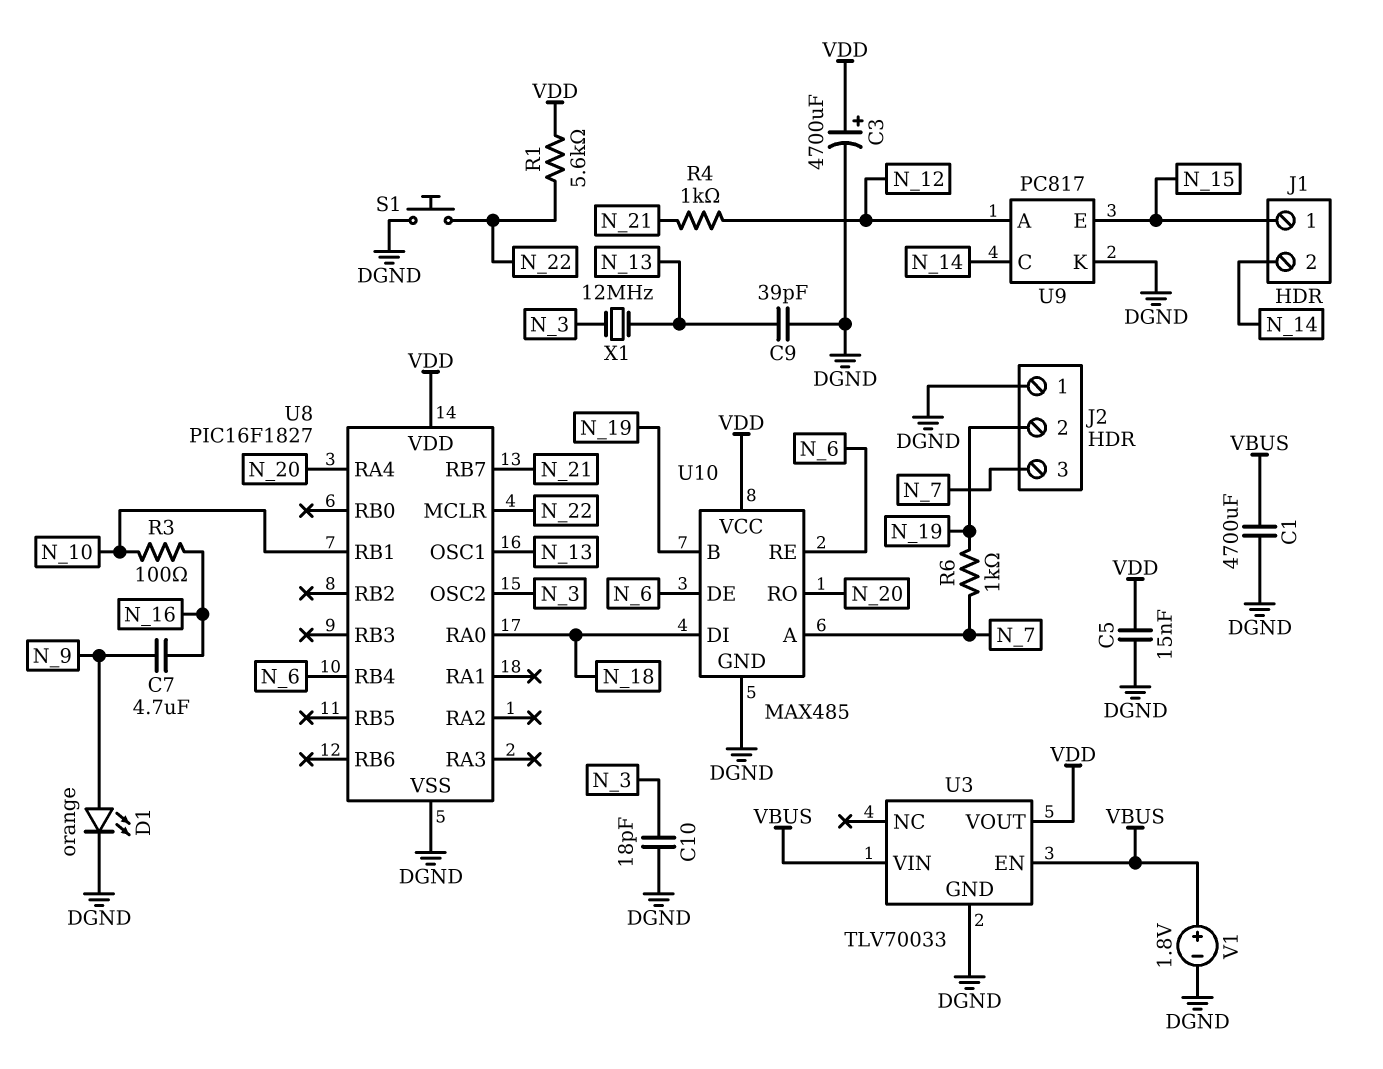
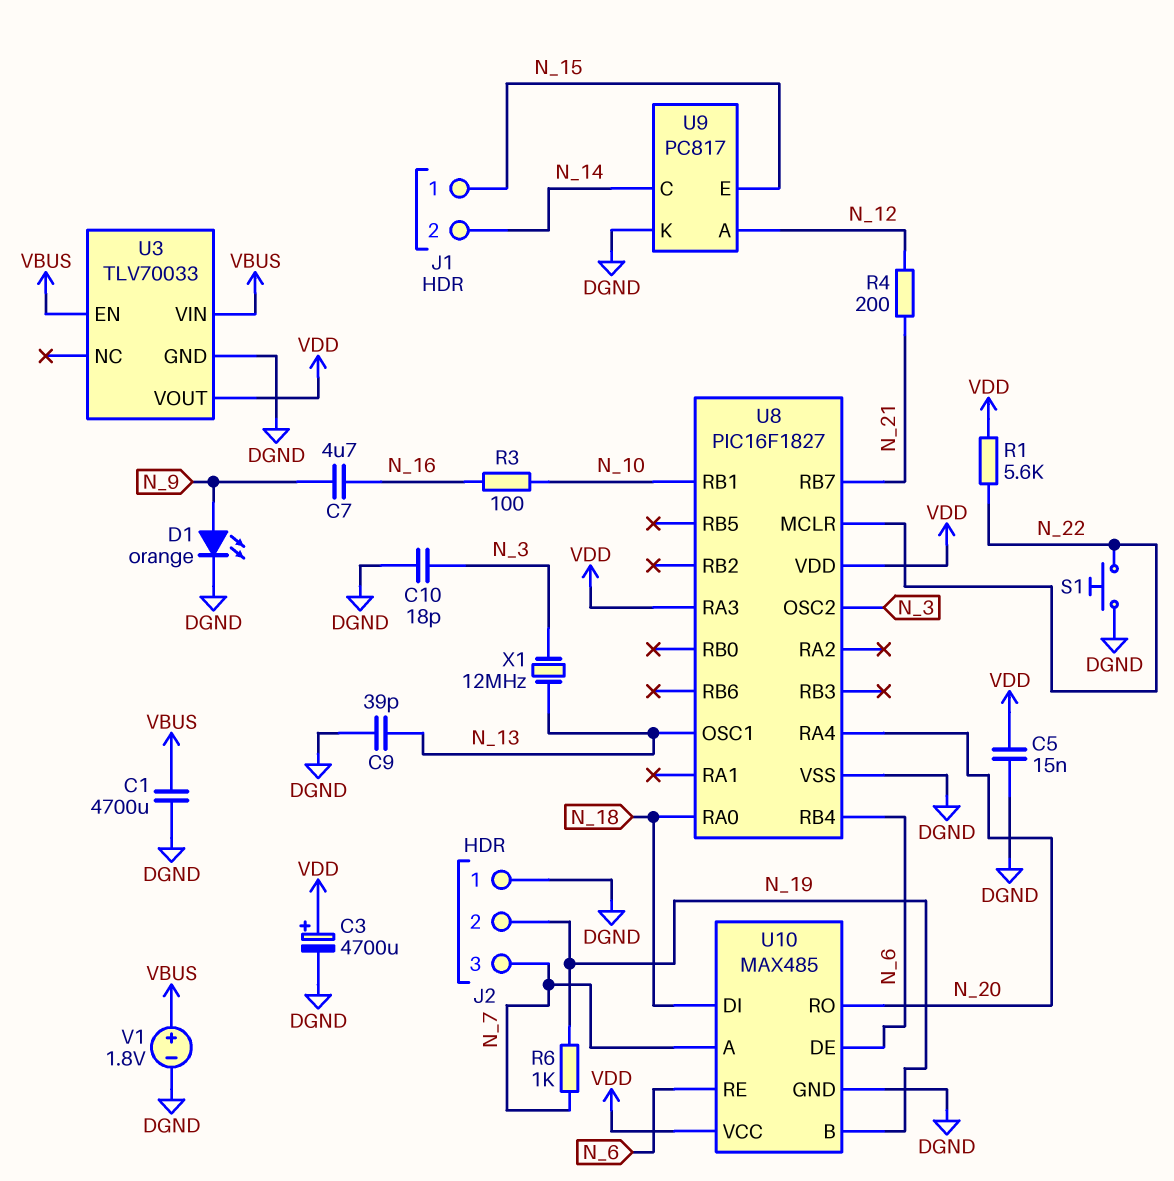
R4: 1k (N_12, N_21) -> 200 (N_12, N_21)
U8 pin RA3: none -> VDD

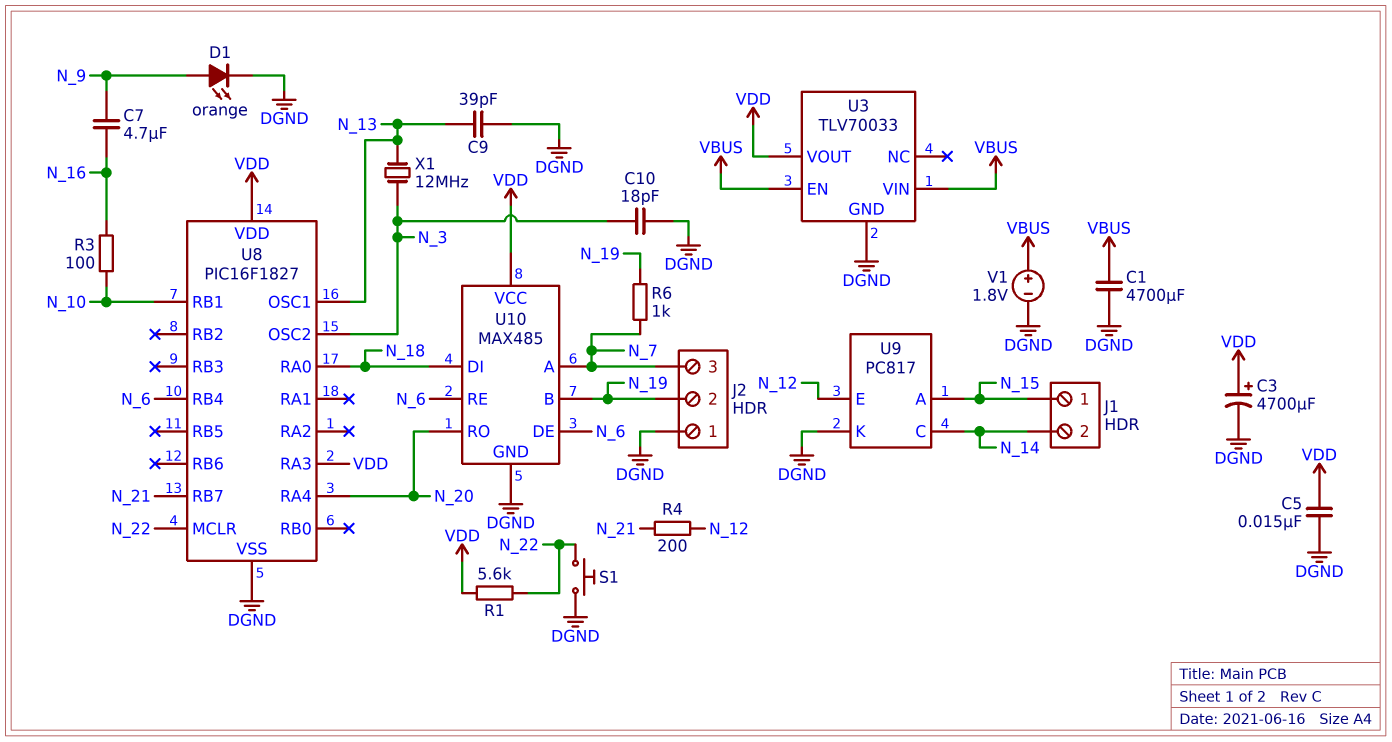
U9 pin A: N_12 -> N_15
U9 pin E: N_15 -> N_12

